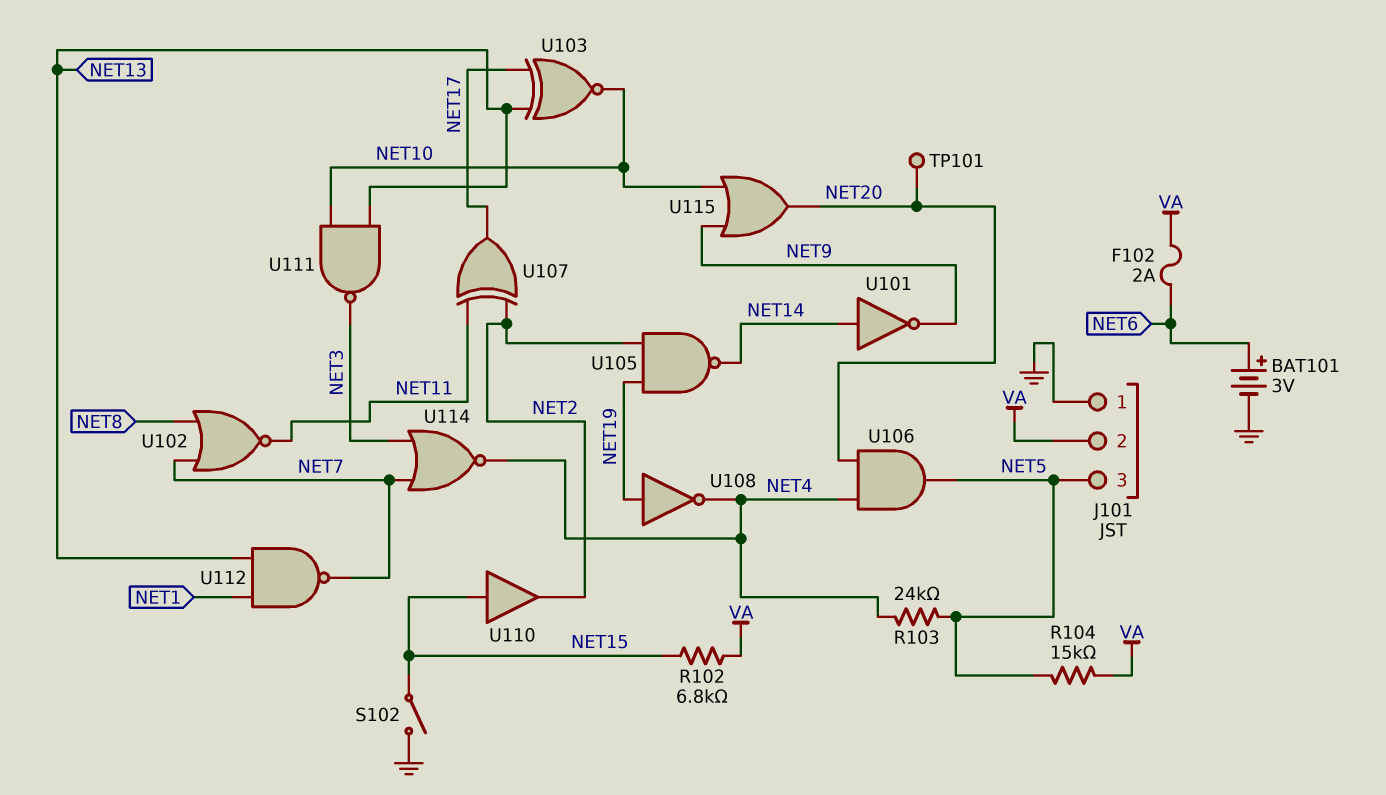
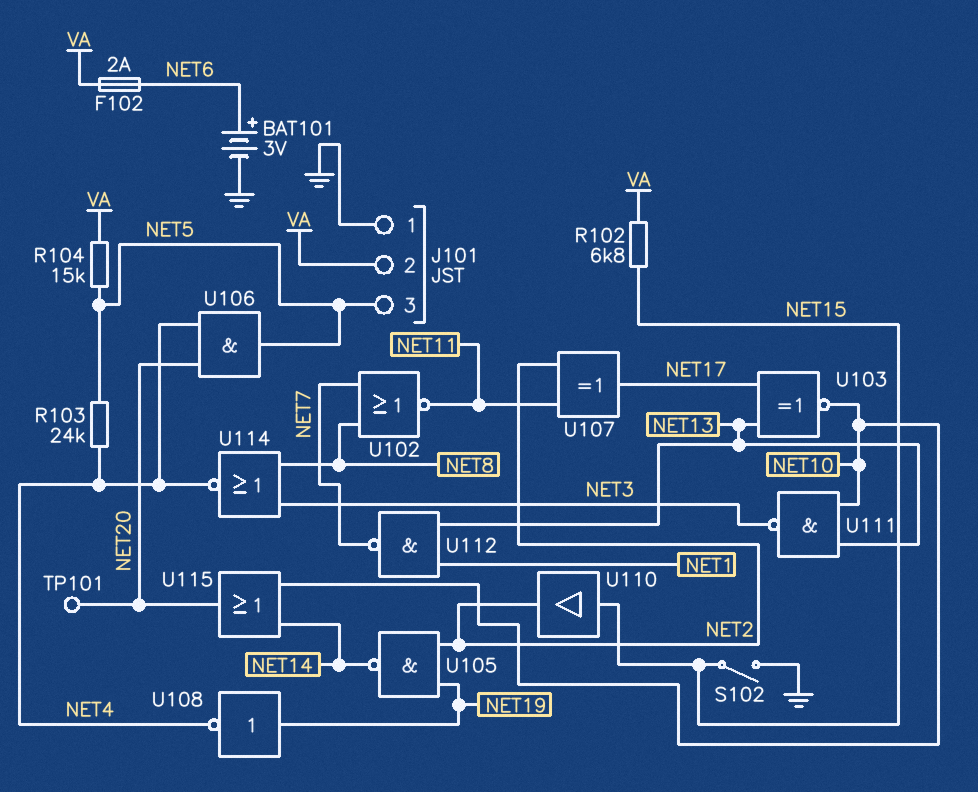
U101: NOT (in NET14, out NET9) -> none
U114: NOR (in NET3, in NET7, out NET4) -> NOR (in NET3, in NET8, out NET4)
U115: OR (in NET9, in NET10, out NET20) -> OR (in NET10, in NET14, out NET20)

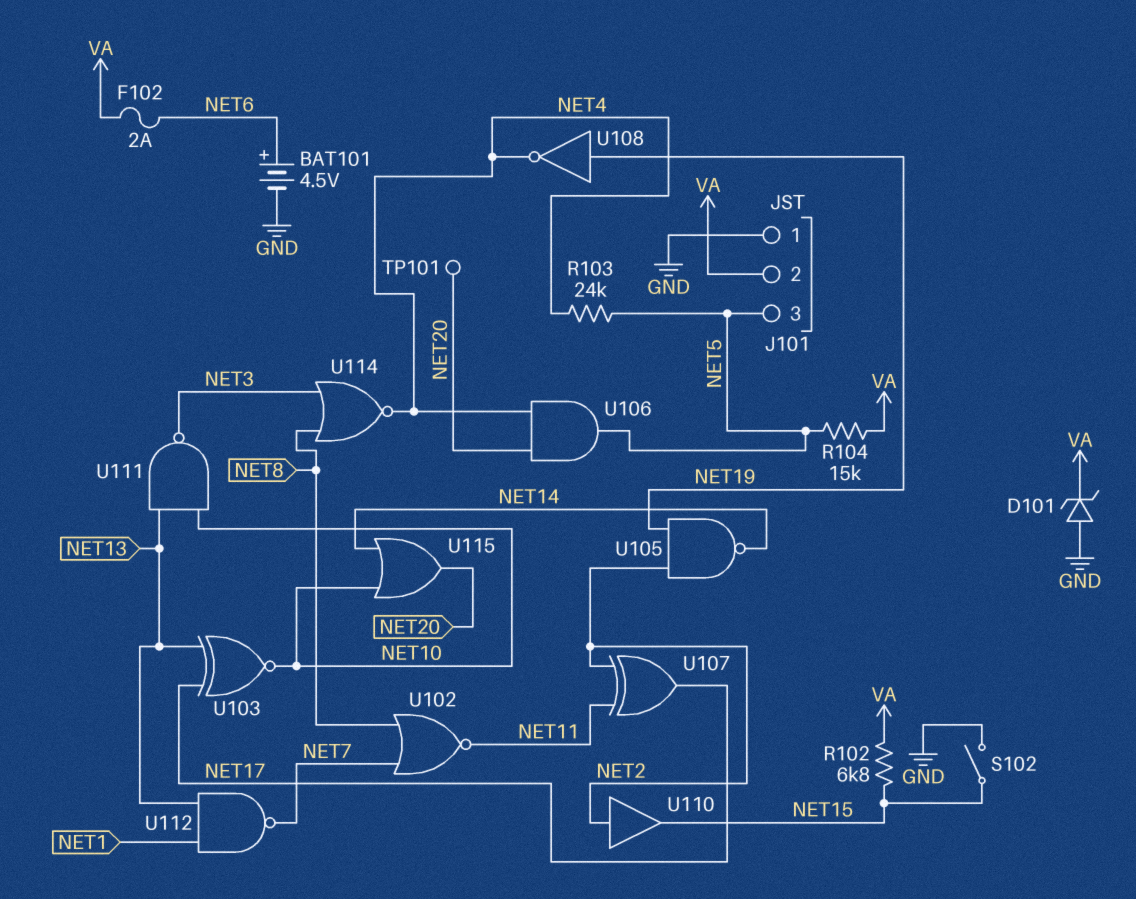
BAT101: 3V (plus NET6, minus GND) -> 4.5V (plus NET6, minus GND)
D101: none -> zener (A GND, K VA)
U110: buffer (in NET15, out NET2) -> buffer (in NET2, out NET15)

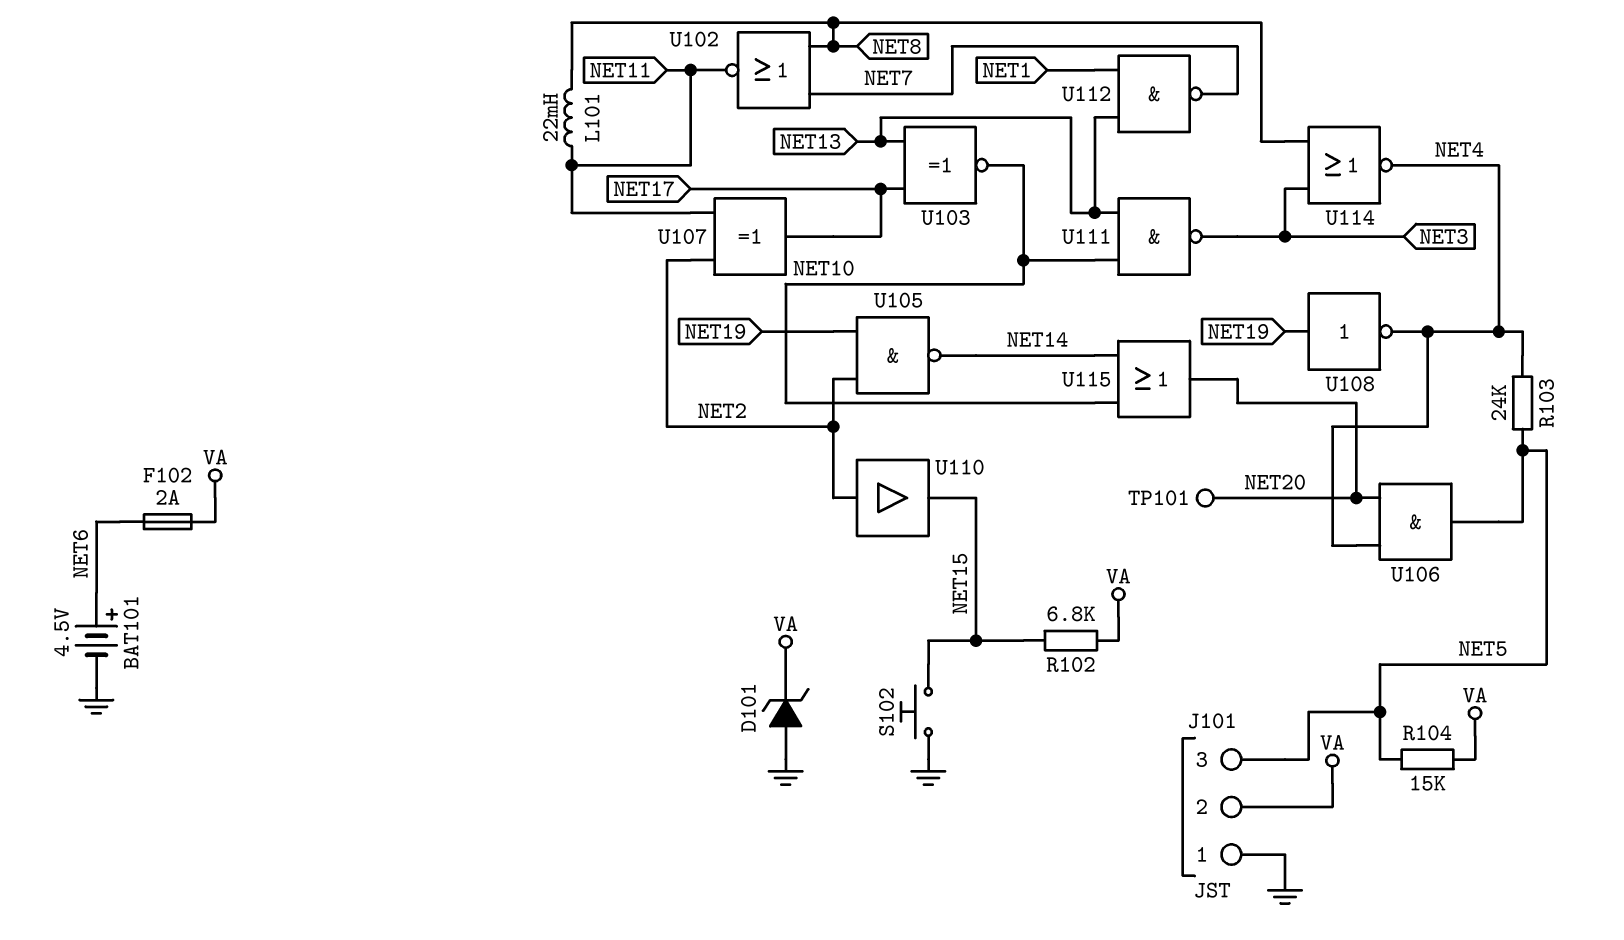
L101: none -> 22mH (NET8, NET11)
S102: switch (GND, NET15) -> button (GND, NET15)

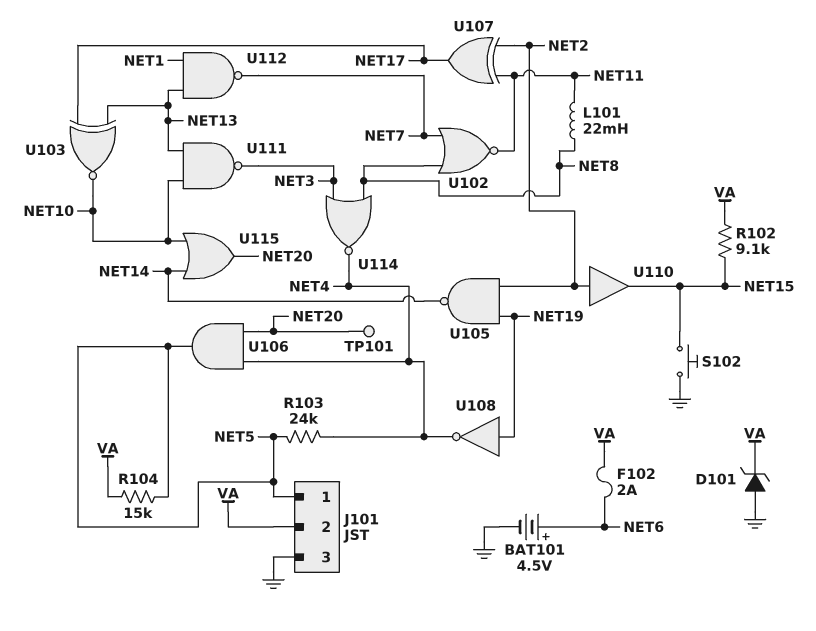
J101 pin 1: GND -> NET5
J101 pin 3: NET5 -> GND
R102: 6.8k (NET15, VA) -> 9.1k (NET15, VA)

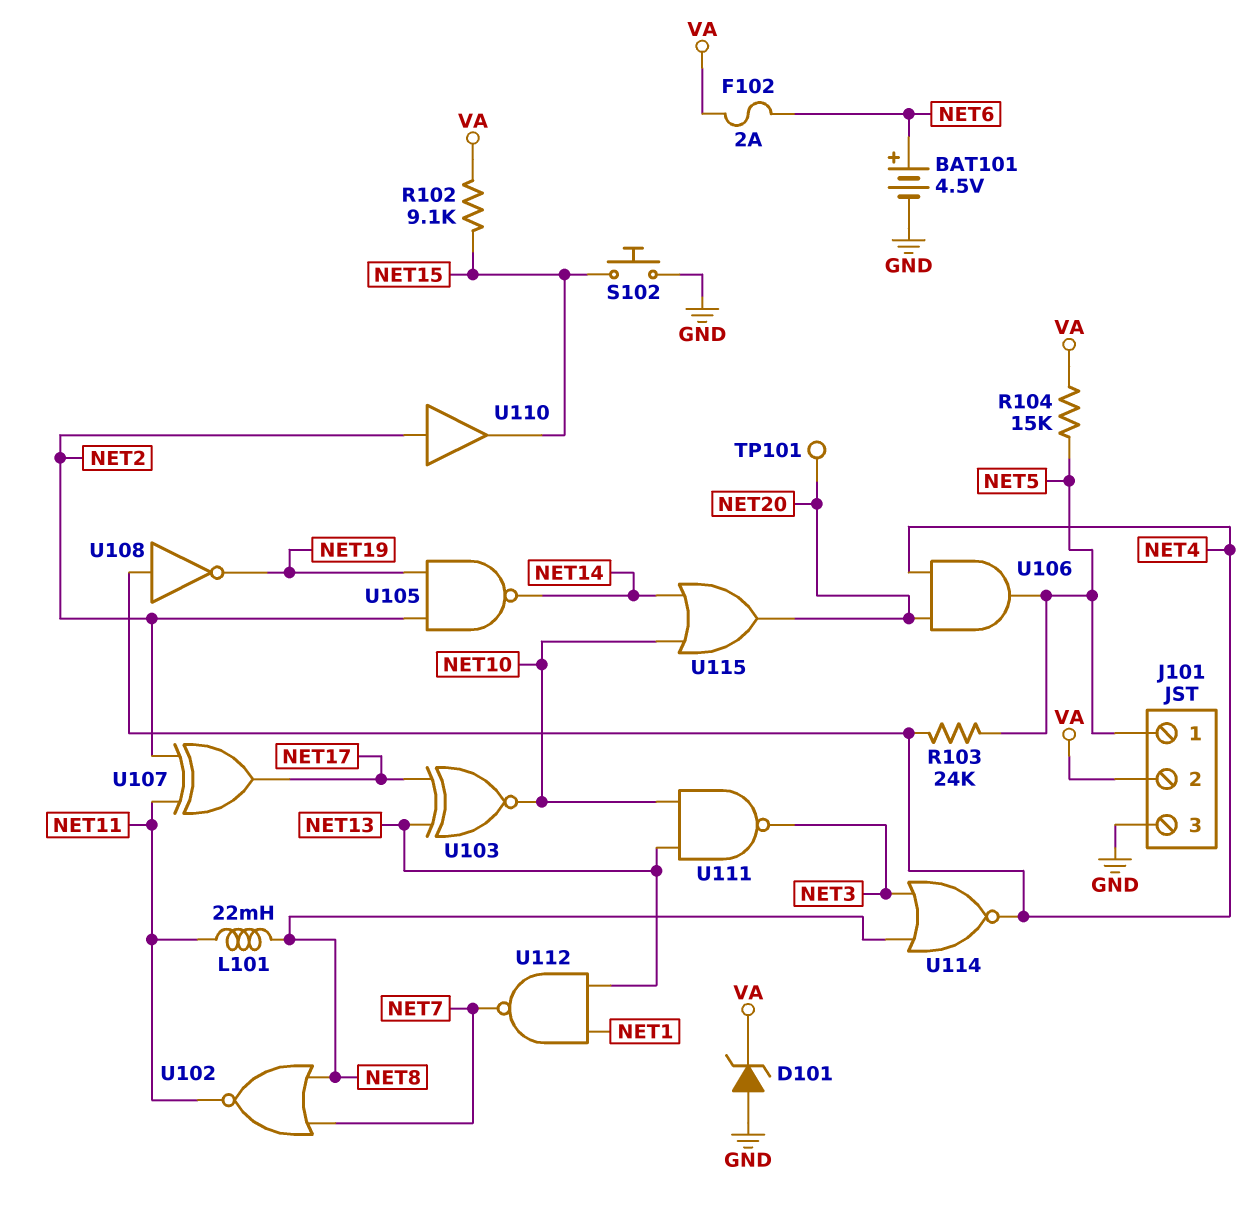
U108: NOT (in NET19, out NET4) -> NOT (in NET4, out NET19)

